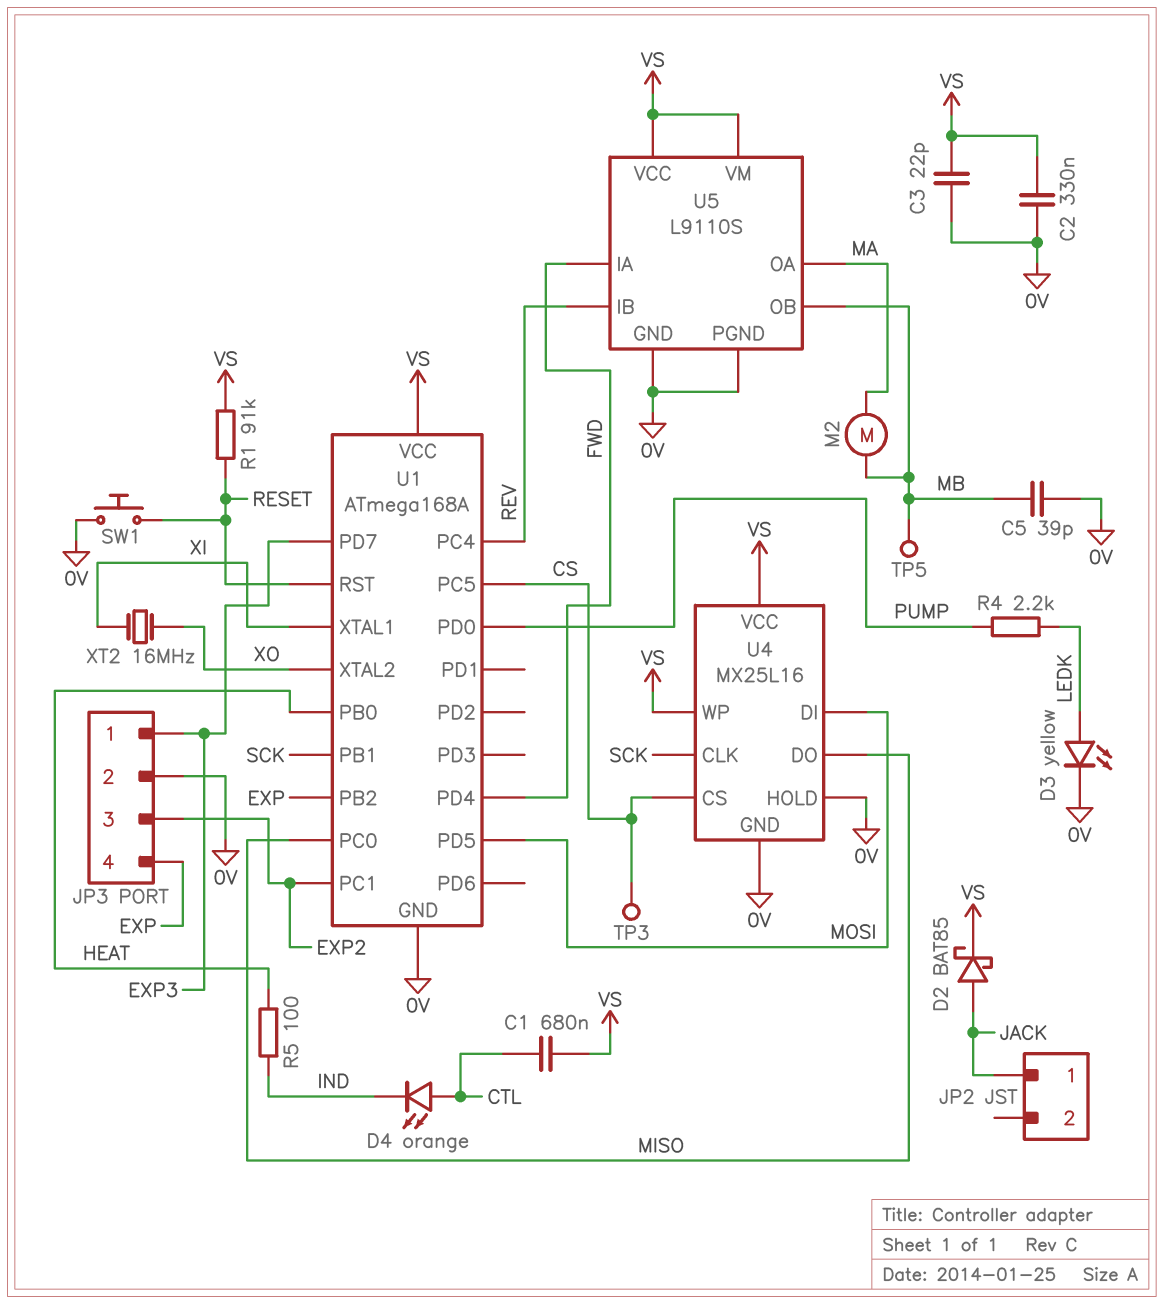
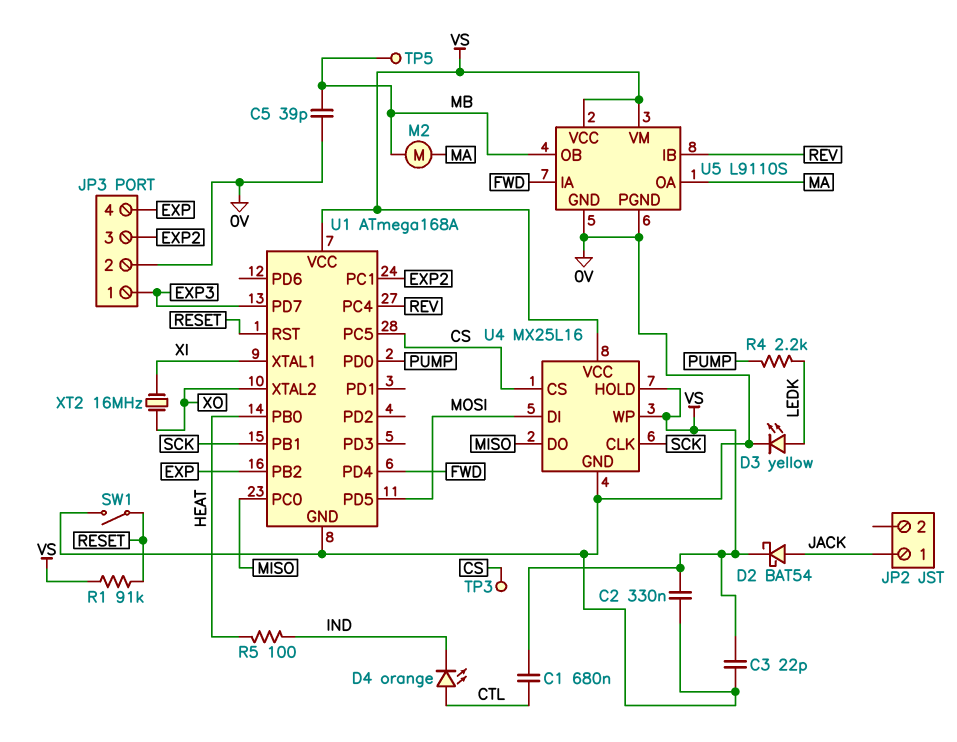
D2: schottky BAT85 (A JACK, K VS) -> schottky BAT54 (A JACK, K VS)
SW1: button (0V, RESET) -> switch (0V, RESET)
U4 pin HOLD: 0V -> VS

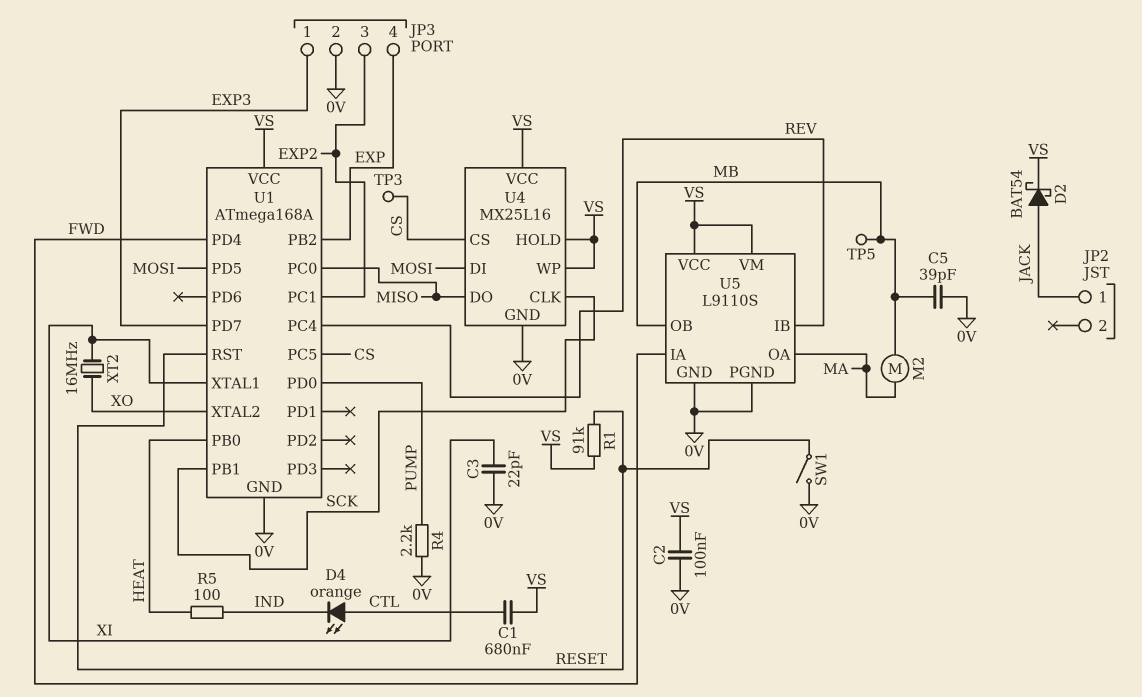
C2: 330nF (0V, VS) -> 100nF (0V, VS)
C3: 22pF (0V, VS) -> 22pF (0V, XI)
D3: LED yellow (A LEDK, K 0V) -> none
R4: 2.2k (LEDK, PUMP) -> 2.2k (0V, PUMP)

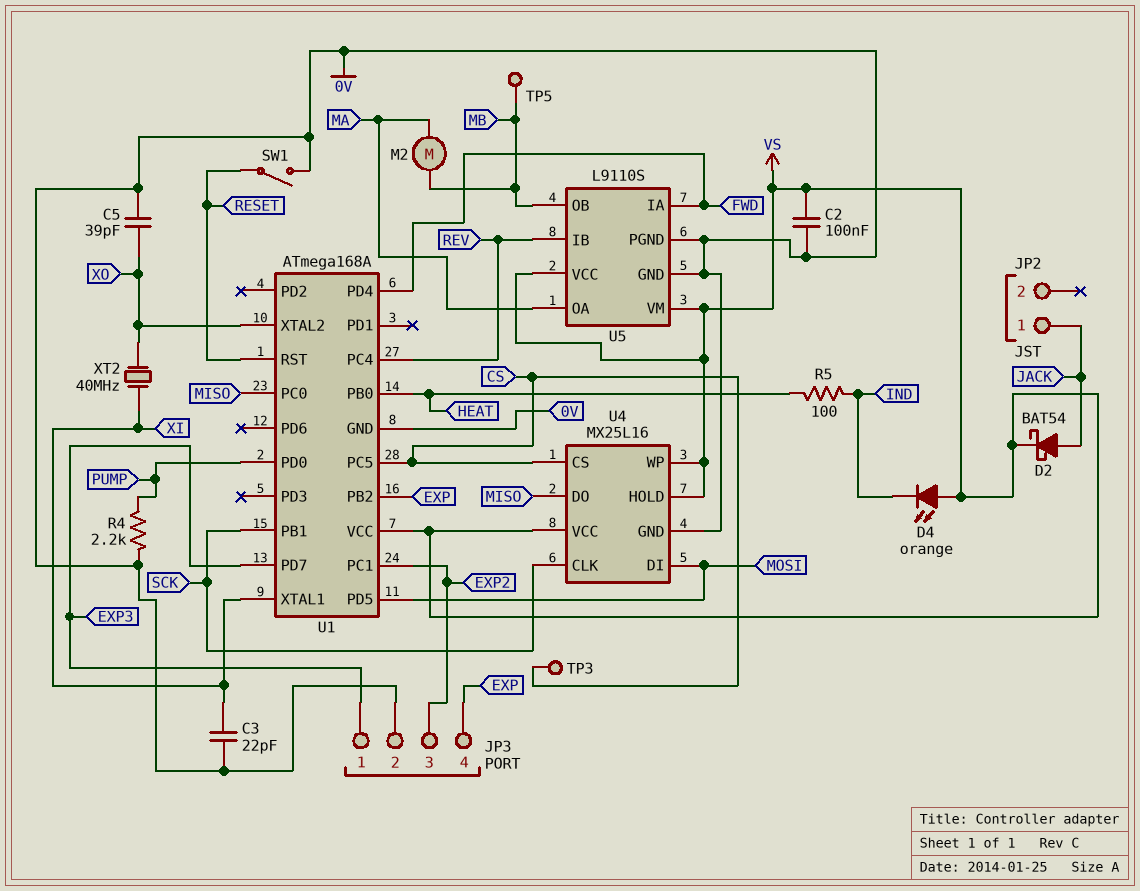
C1: 680nF (CTL, VS) -> none
C5: 39pF (0V, MB) -> 39pF (0V, XO)
D4: LED orange (A CTL, K IND) -> LED orange (A VS, K IND)
R1: 91k (RESET, VS) -> none
XT2: 16MHz (XI, XO) -> 40MHz (XI, XO)

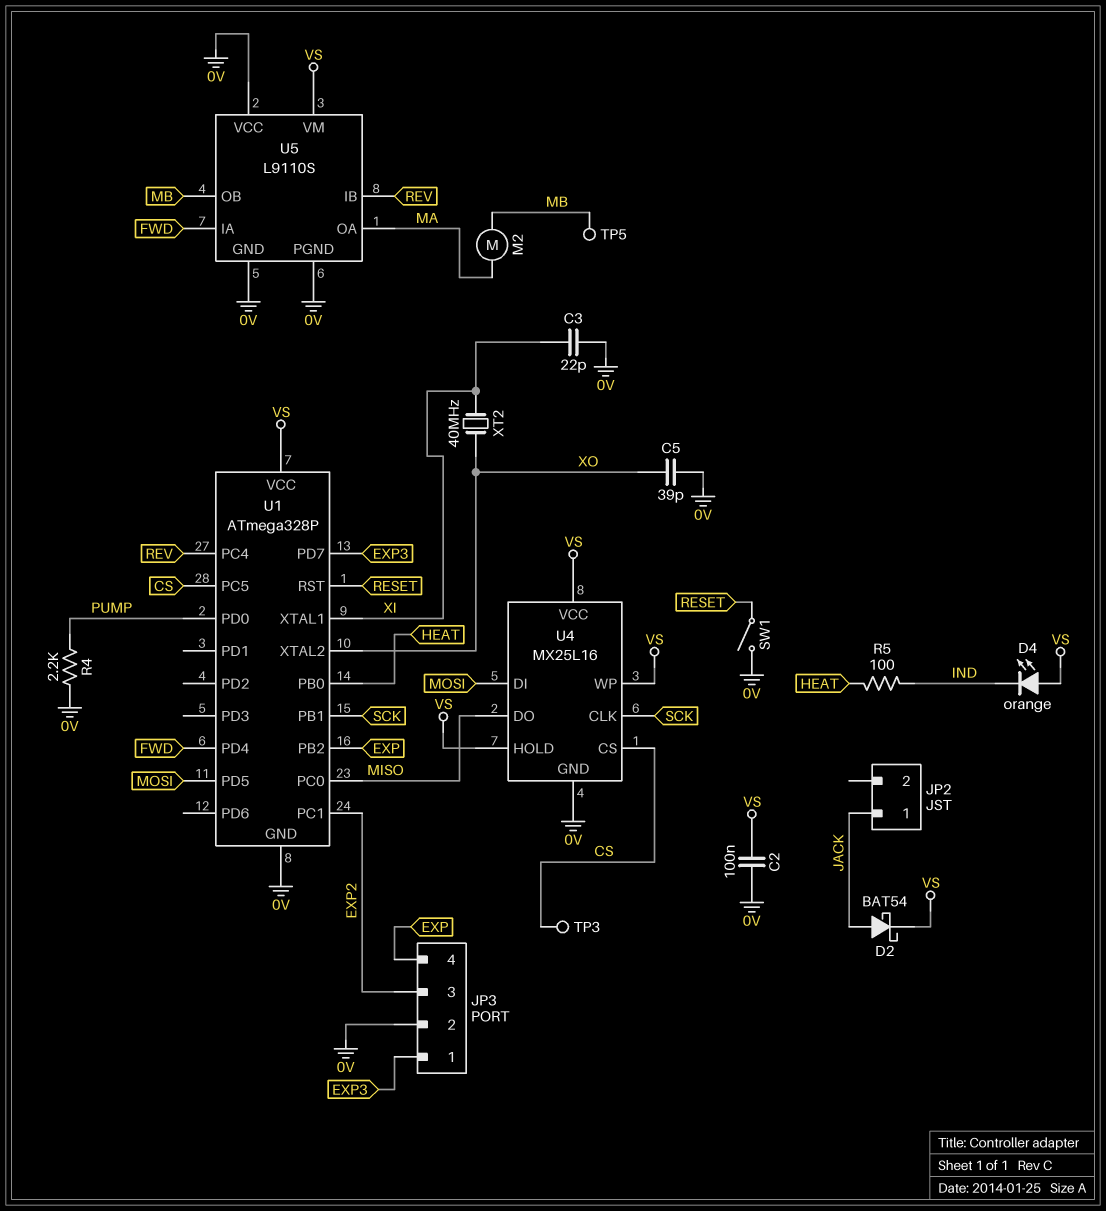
U1: ATmega168A -> ATmega328P
U5 pin VCC: VS -> 0V

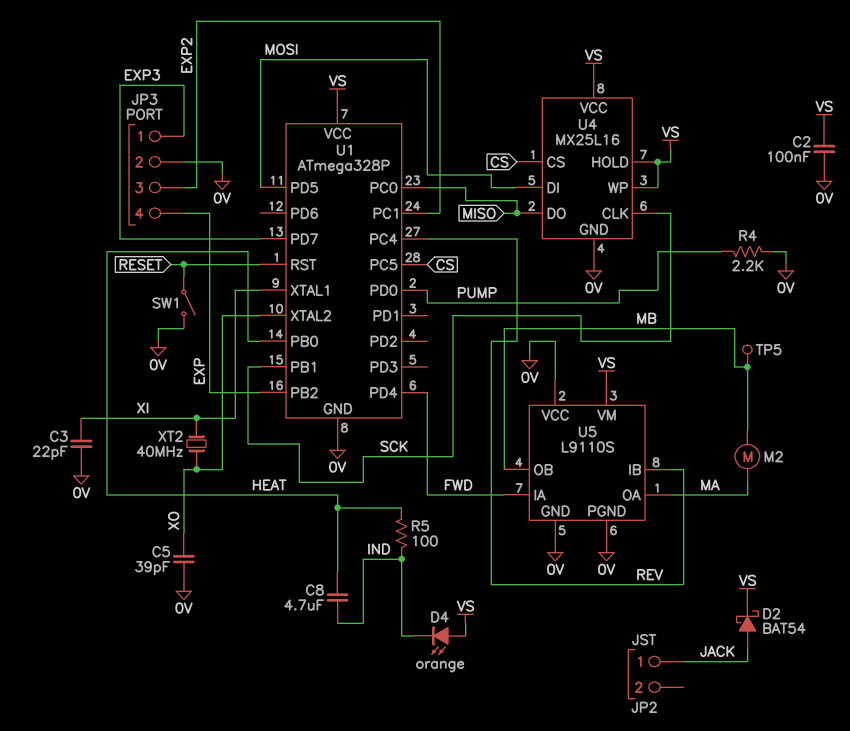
C8: none -> 4.7uF (HEAT, IND)
TP3: test point (CS) -> none

